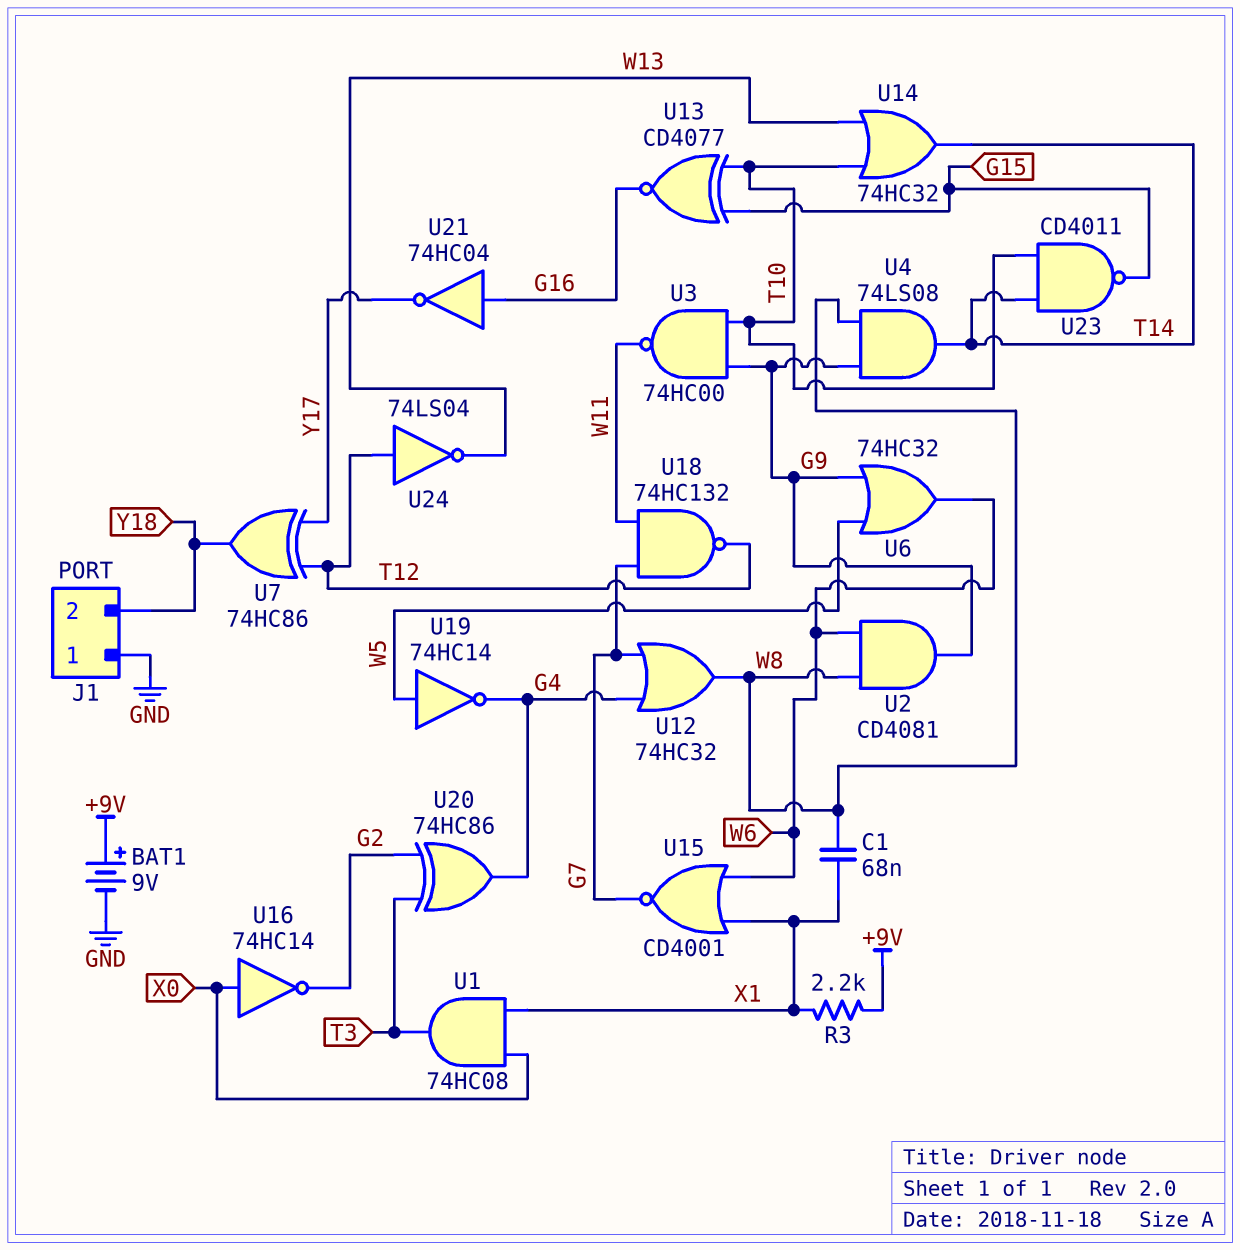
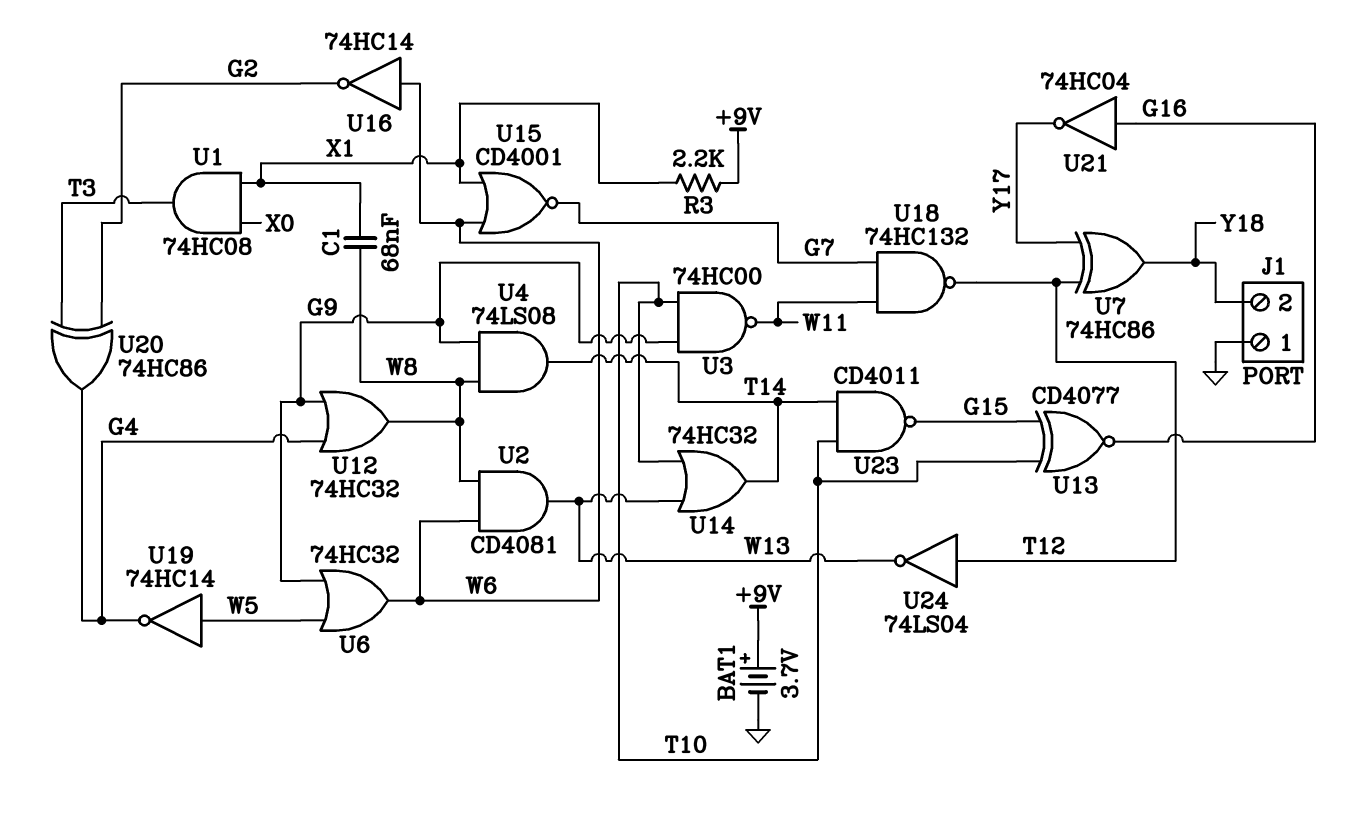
BAT1: 9V (plus +9V, minus GND) -> 3.7V (plus +9V, minus GND)
U2: AND CD4081 (in W6, in W8, out G9) -> AND CD4081 (in W6, in W8, out W13)
U12: OR 74HC32 (in G4, in G7, out W8) -> OR 74HC32 (in G4, in G9, out W8)
U16: NOT 74HC14 (in X0, out G2) -> NOT 74HC14 (in W6, out G2)

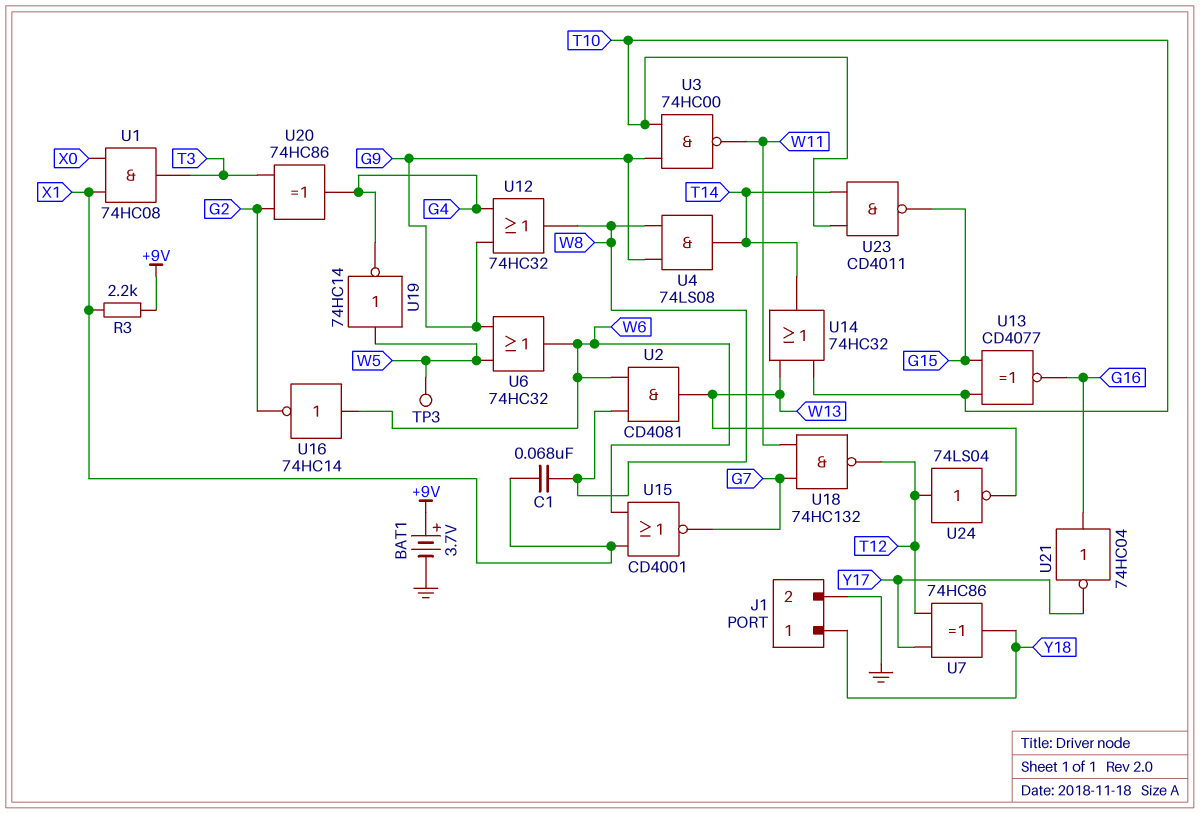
J1 pin 1: GND -> Y18
J1 pin 2: Y18 -> GND
TP3: none -> test point (W5)

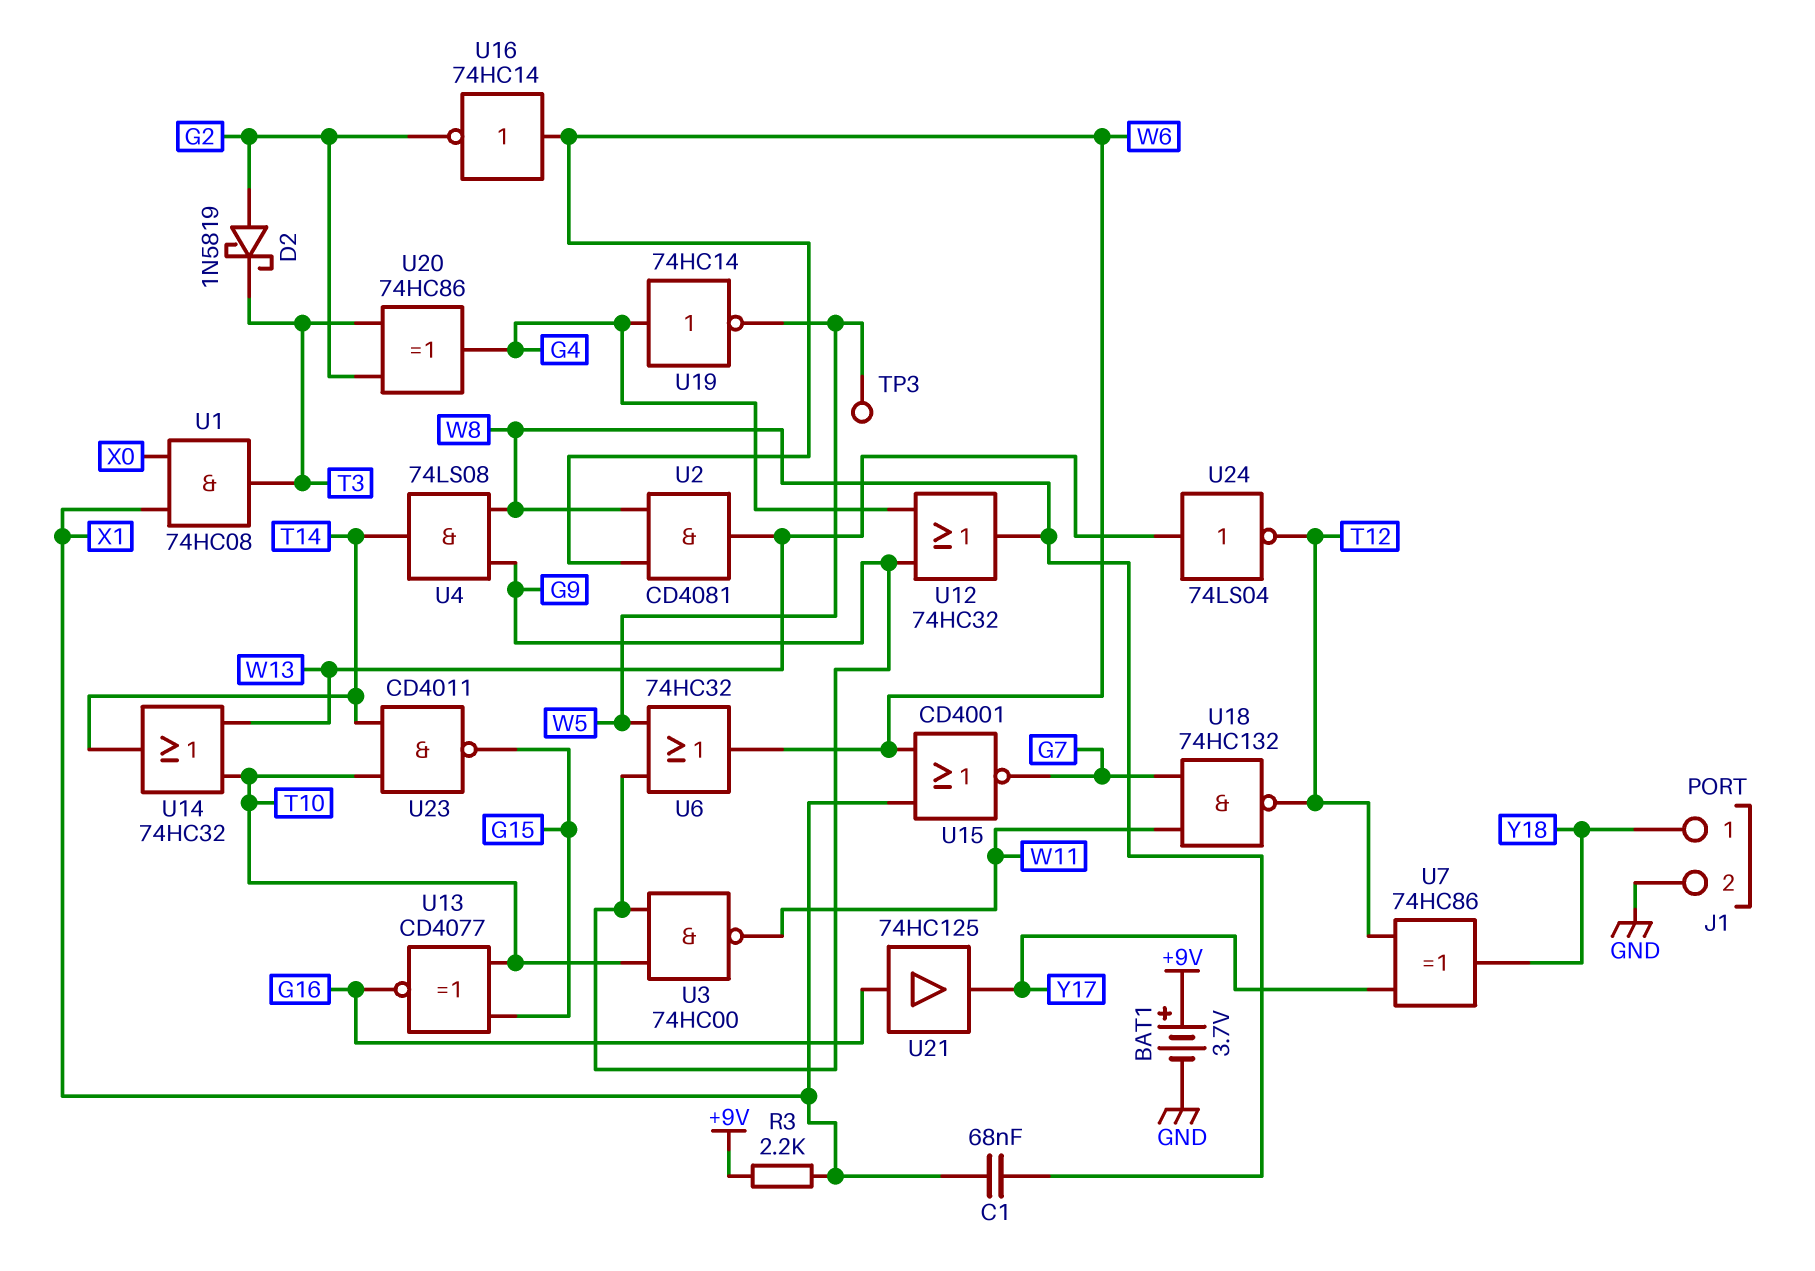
D2: none -> schottky 1N5819 (A G2, K T3)
U19: NOT 74HC14 (in W5, out G4) -> NOT 74HC14 (in G4, out W5)
U21: NOT 74HC04 (in G16, out Y17) -> buffer 74HC125 (in G16, out Y17)
U24: NOT 74LS04 (in T12, out W13) -> NOT 74LS04 (in W13, out T12)

